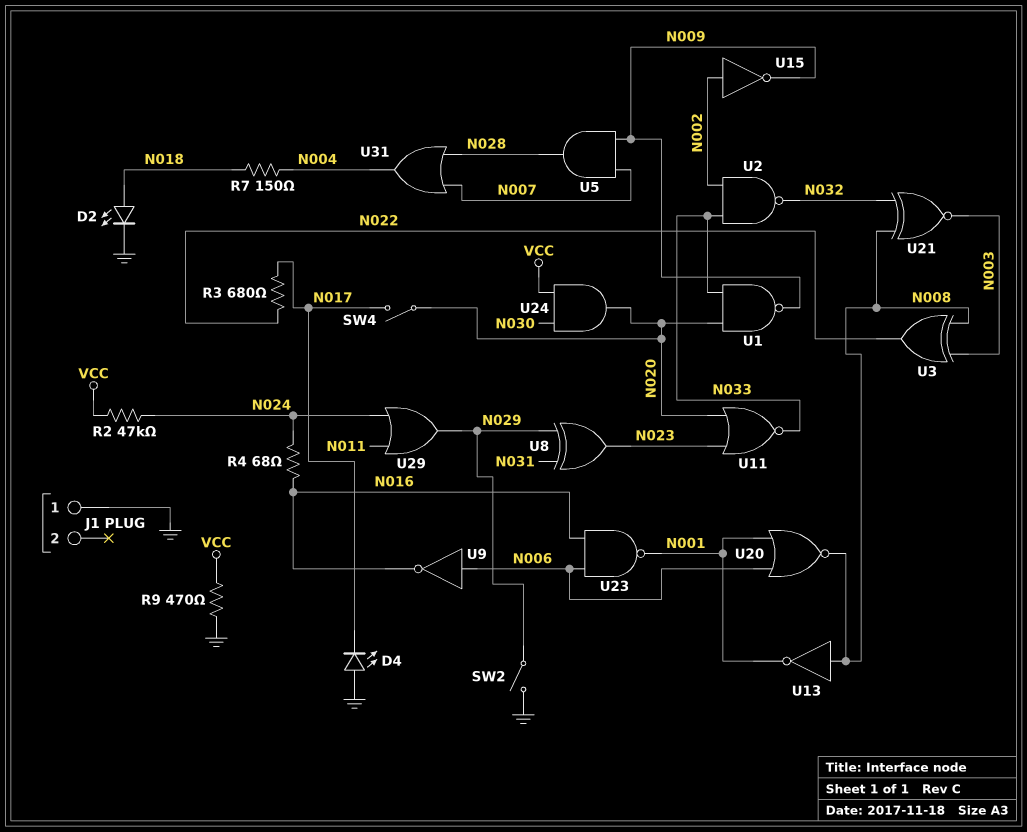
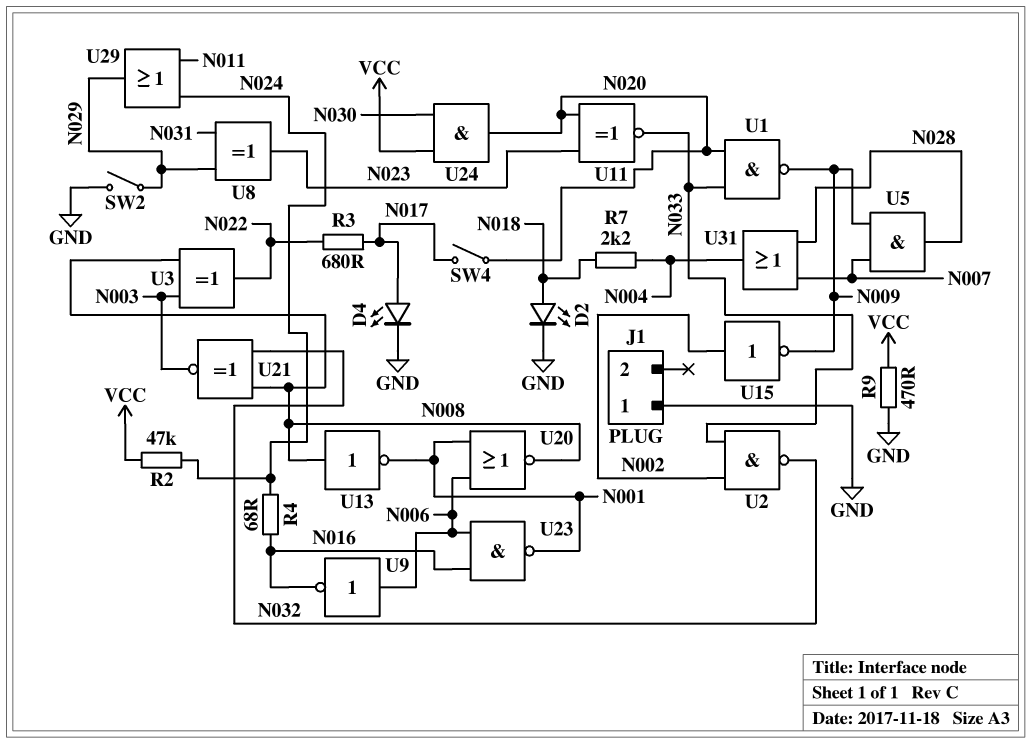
D4: LED (A GND, K N017) -> LED (A N017, K GND)
R7: 150 (N004, N018) -> 2.2k (N004, N018)
U11: NOR (in N020, in N023, out N033) -> XNOR (in N020, in N023, out N033)

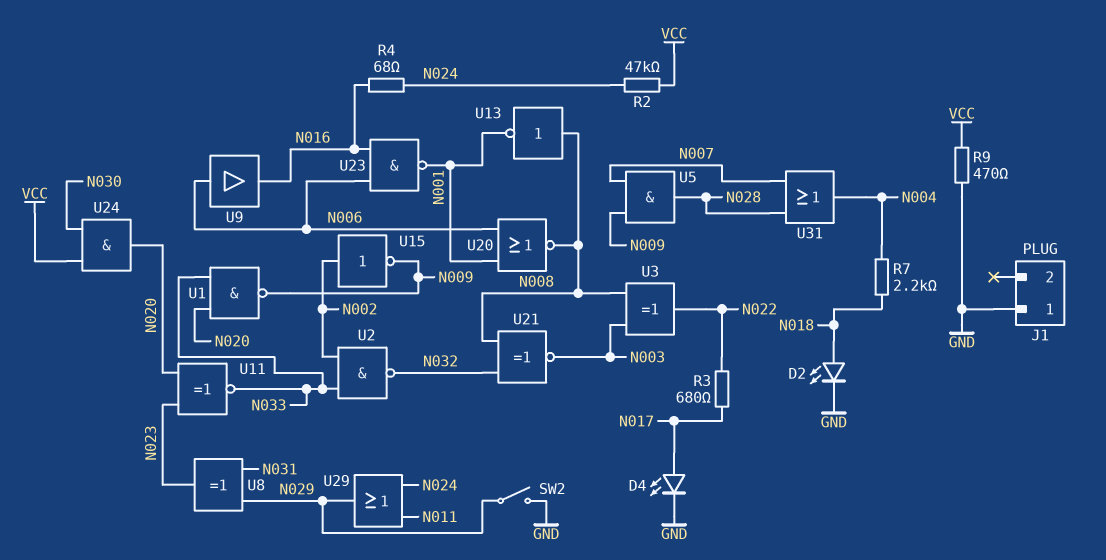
SW4: switch (N017, N020) -> none
U9: NOT (in N006, out N016) -> buffer (in N006, out N016)

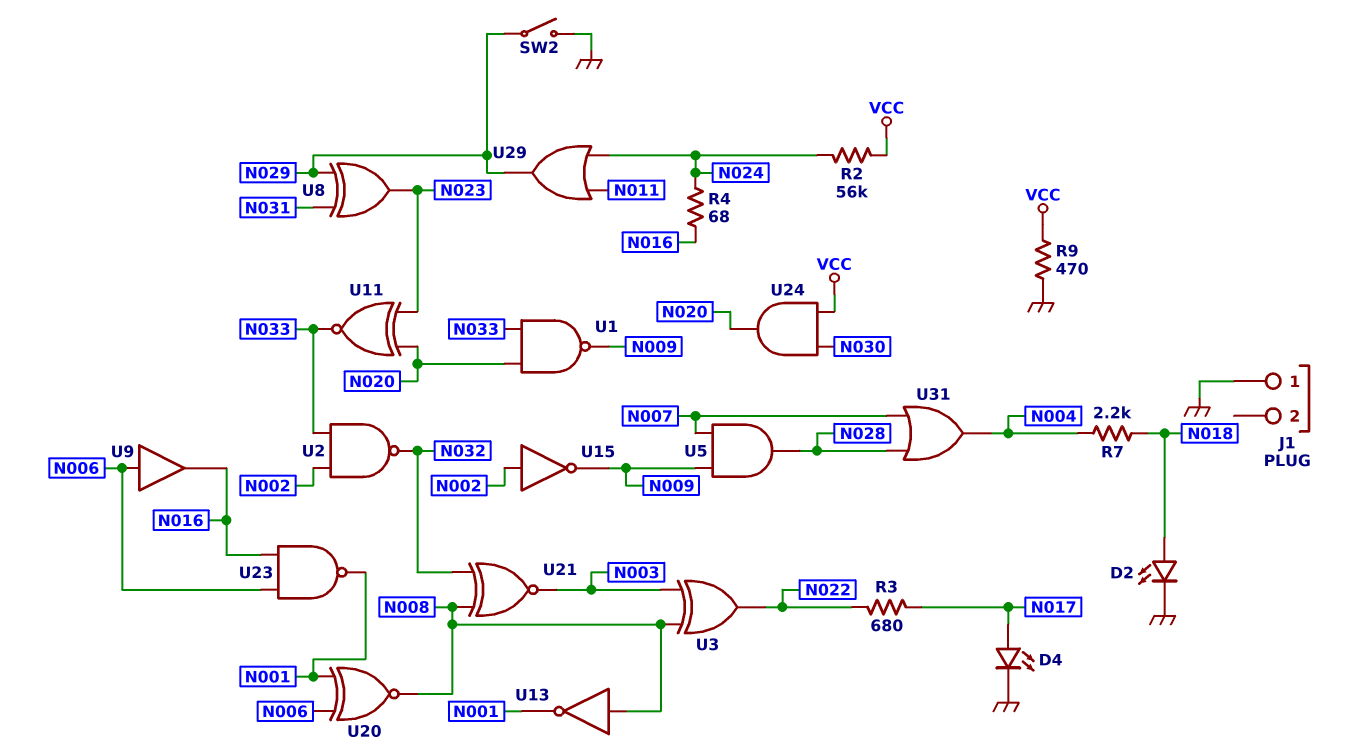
R2: 47k (N024, VCC) -> 56k (N024, VCC)
U20: NOR (in N001, in N006, out N008) -> XNOR (in N001, in N006, out N008)

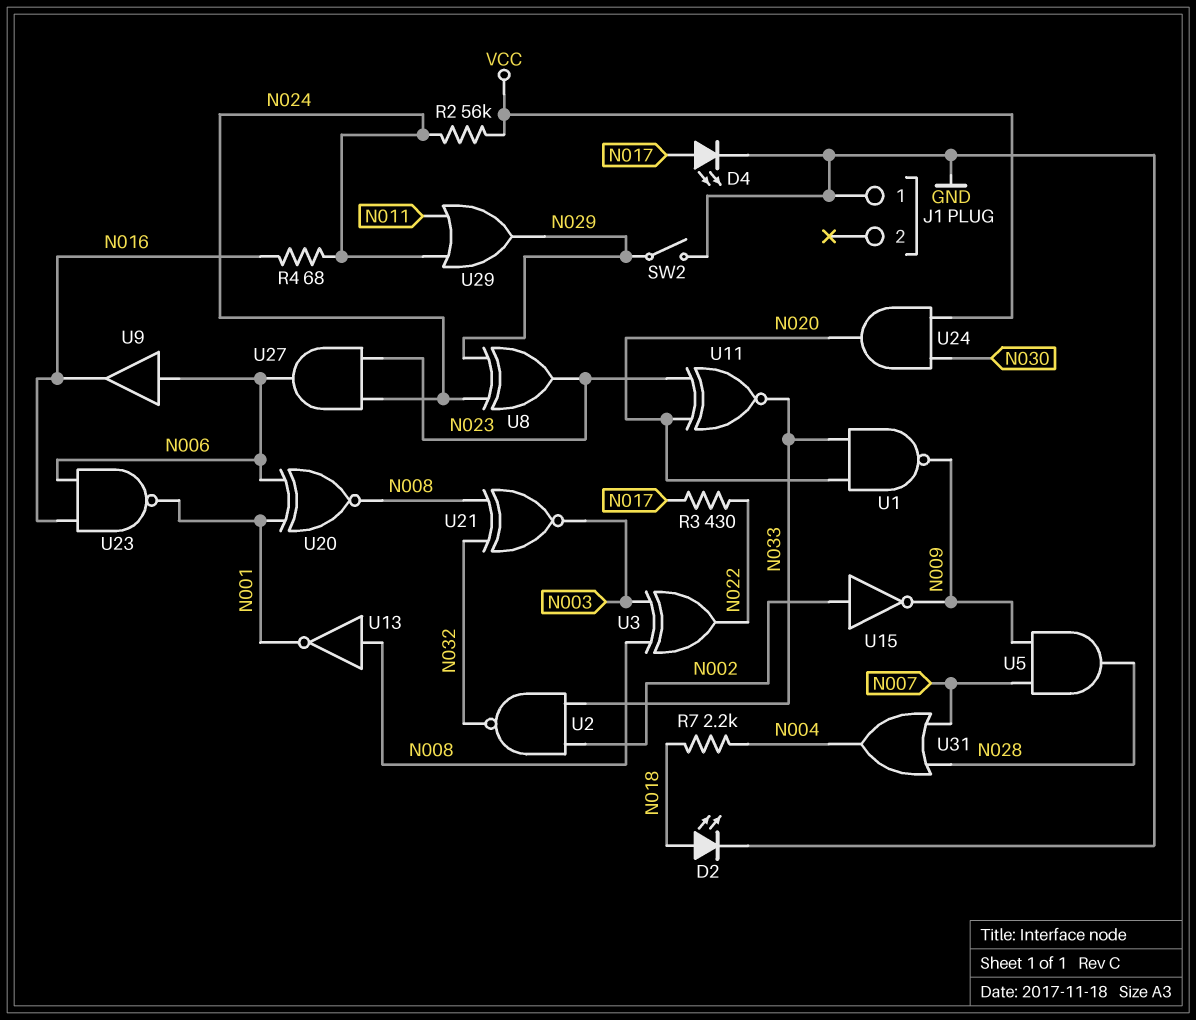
R3: 680 (N017, N022) -> 430 (N017, N022)
R9: 470 (GND, VCC) -> none
U8: XOR (in N029, in N031, out N023) -> XOR (in N024, in N029, out N023)
U27: none -> AND (in N023, in N024, out N006)

